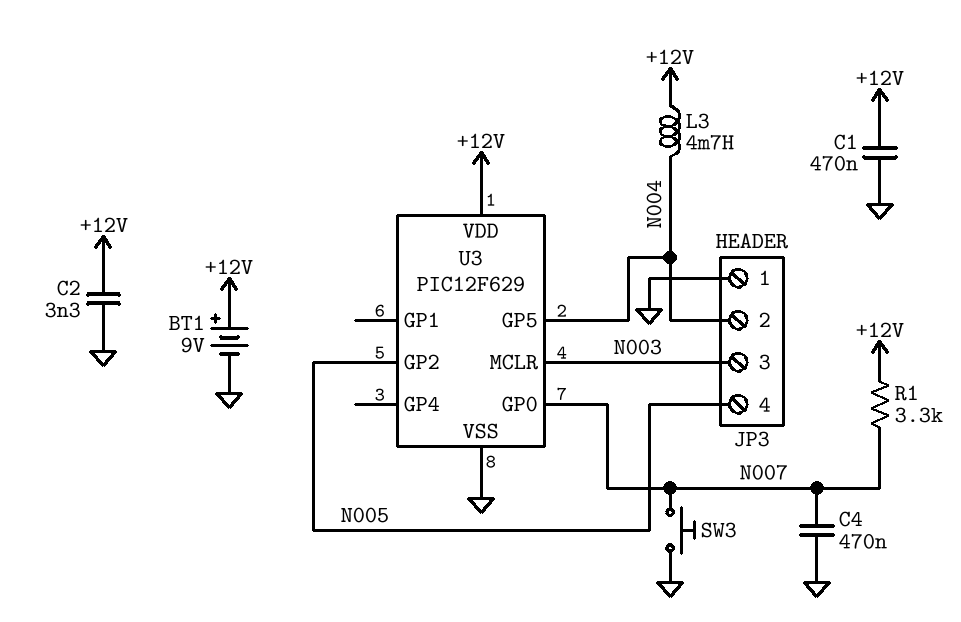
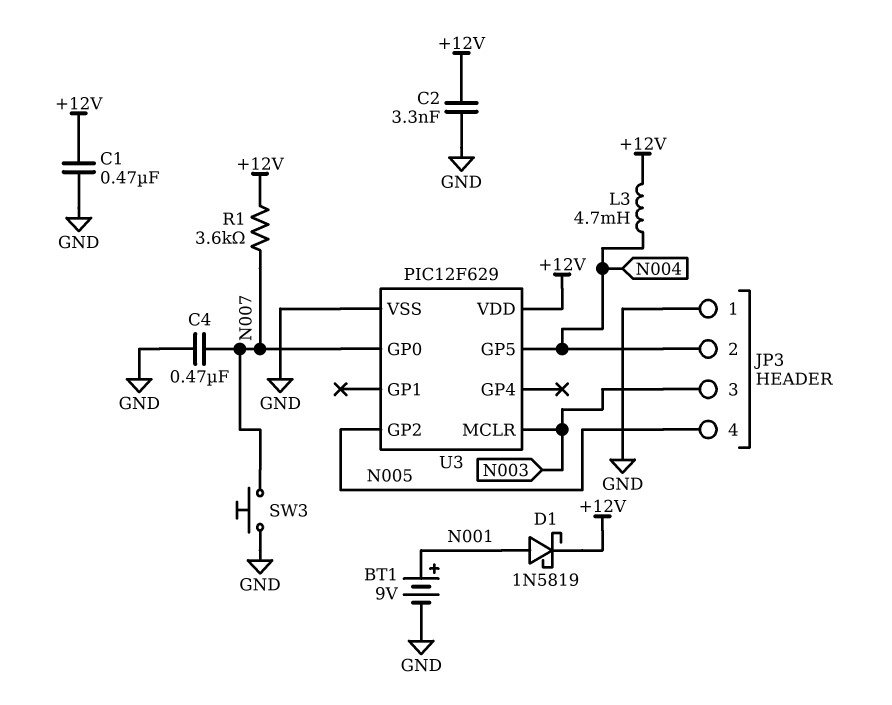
BT1: 9V (plus +12V, minus GND) -> 9V (plus N001, minus GND)
D1: none -> schottky 1N5819 (A N001, K +12V)
R1: 3.3k (+12V, N007) -> 3.6k (+12V, N007)

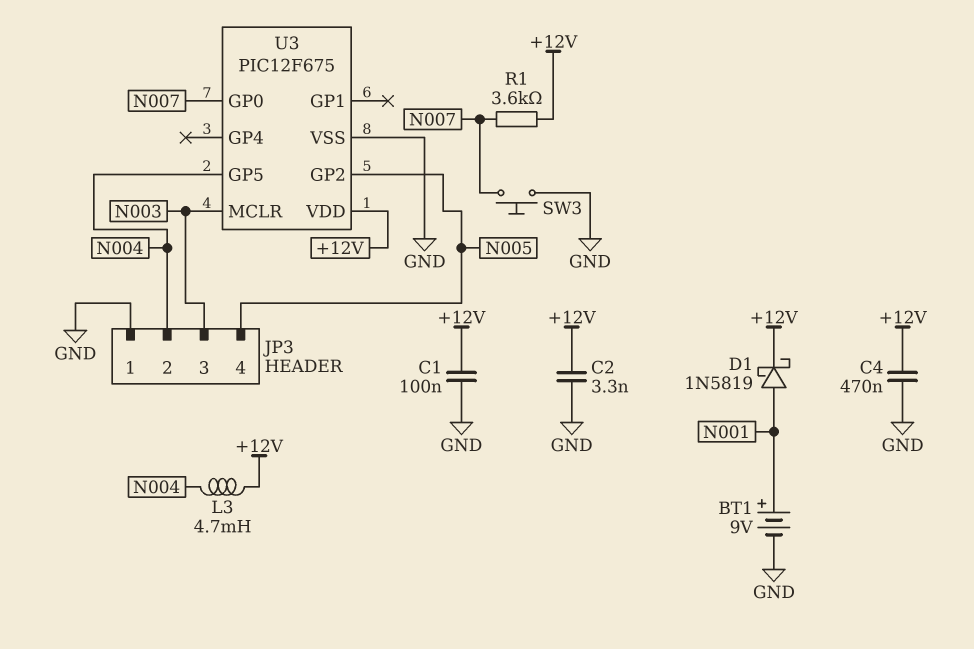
C1: 470nF (+12V, GND) -> 100nF (+12V, GND)
C4: 470nF (GND, N007) -> 470nF (+12V, GND)
U3: PIC12F629 -> PIC12F675

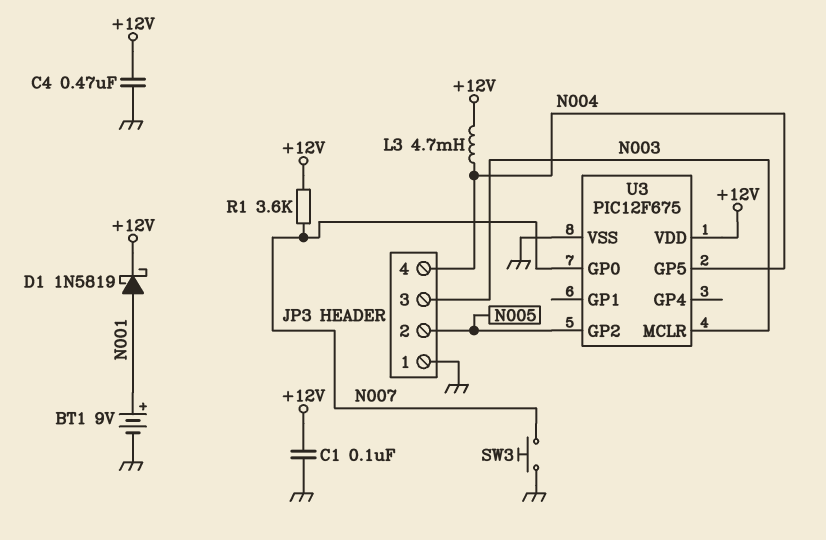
C2: 3.3nF (+12V, GND) -> none
JP3 pin 2: N004 -> N005
JP3 pin 4: N005 -> N004

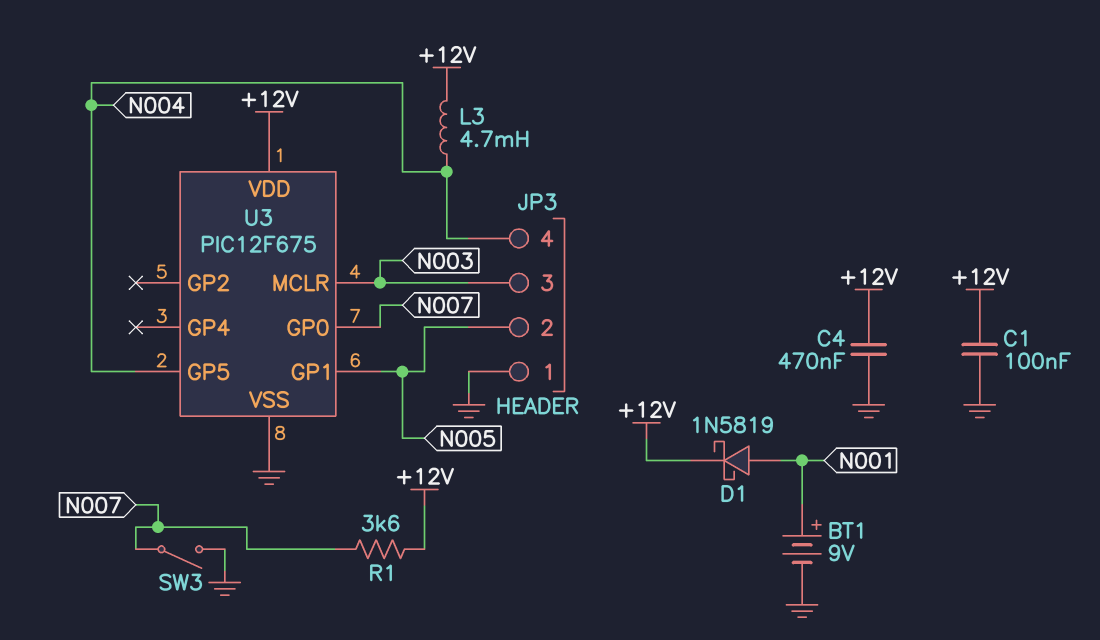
SW3: button (GND, N007) -> switch (GND, N007)
U3 pin GP1: none -> N005
U3 pin GP2: N005 -> none

